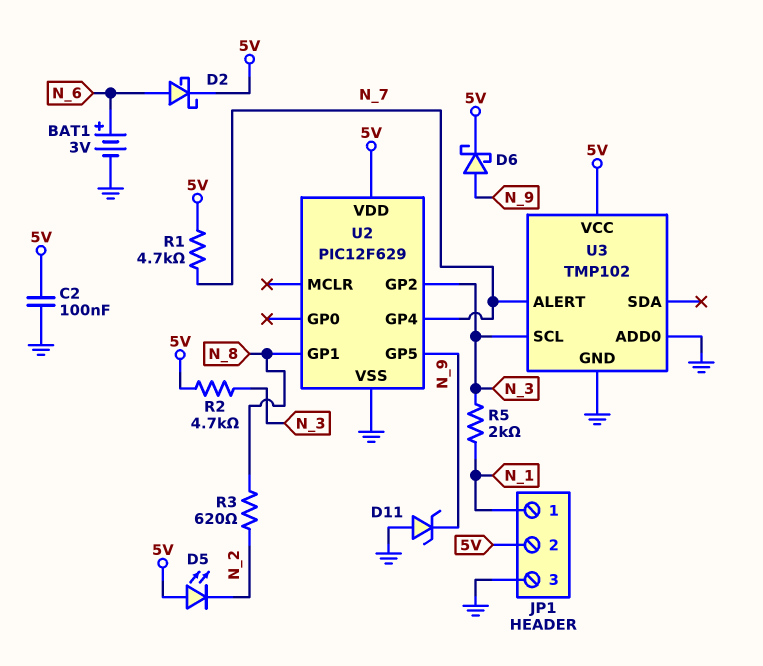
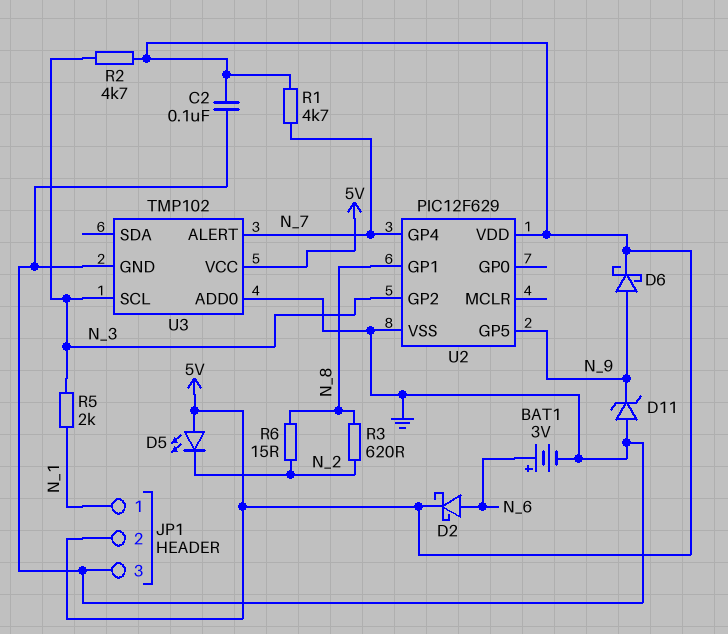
R6: none -> 15 (N_2, N_8)

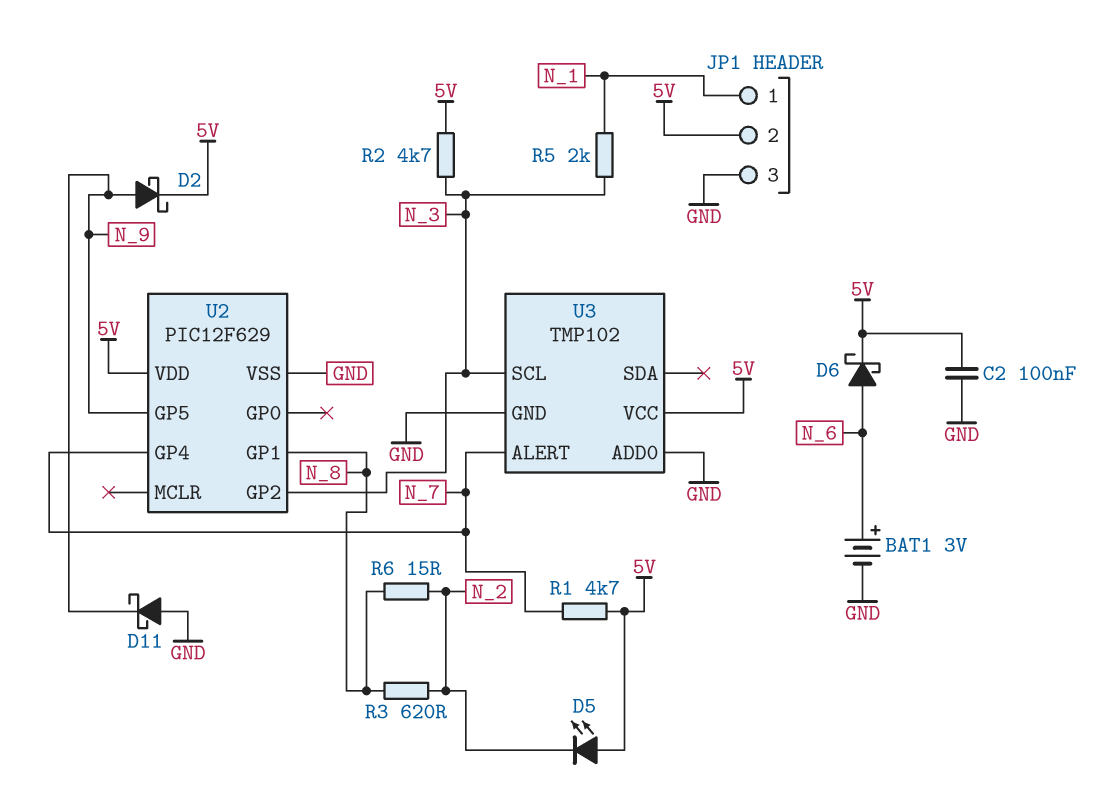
D2: schottky (A N_6, K 5V) -> schottky (A N_9, K 5V)
D6: schottky (A N_9, K 5V) -> schottky (A N_6, K 5V)
D11: zener (A GND, K N_9) -> schottky (A GND, K N_9)

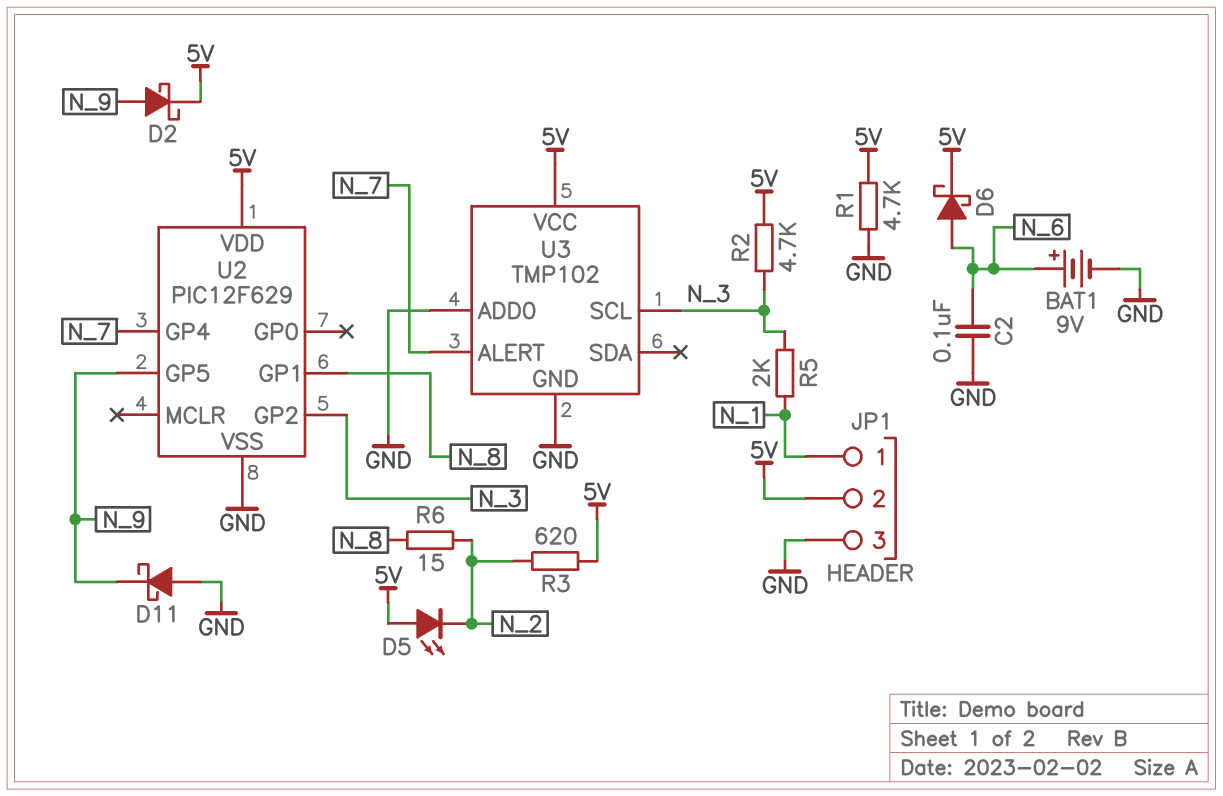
BAT1: 3V (plus N_6, minus GND) -> 9V (plus N_6, minus GND)
C2: 100nF (5V, GND) -> 100nF (GND, N_6)
R1: 4.7k (5V, N_7) -> 4.7k (5V, GND)
R3: 620 (N_2, N_8) -> 620 (5V, N_2)

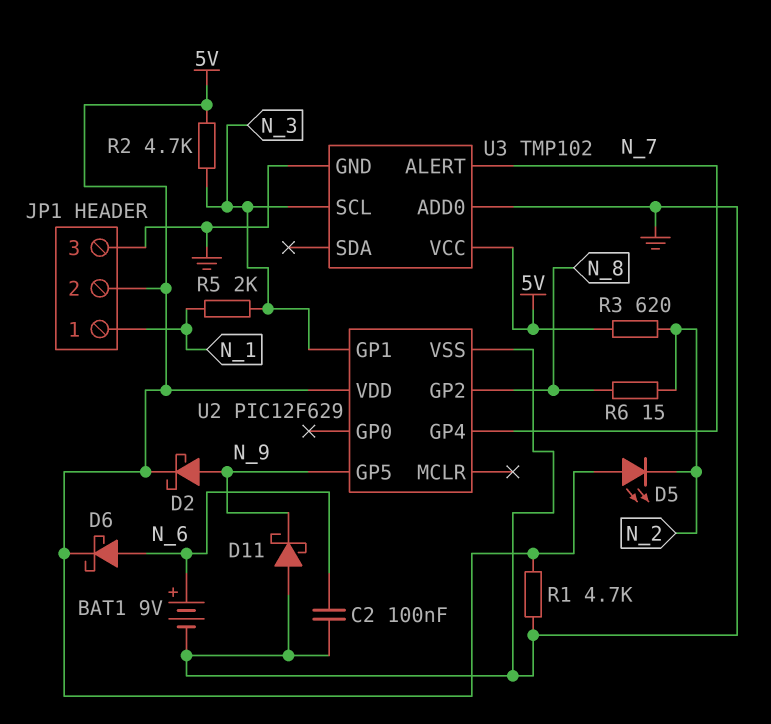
U2 pin GP1: N_8 -> N_3
U2 pin GP2: N_3 -> N_8

